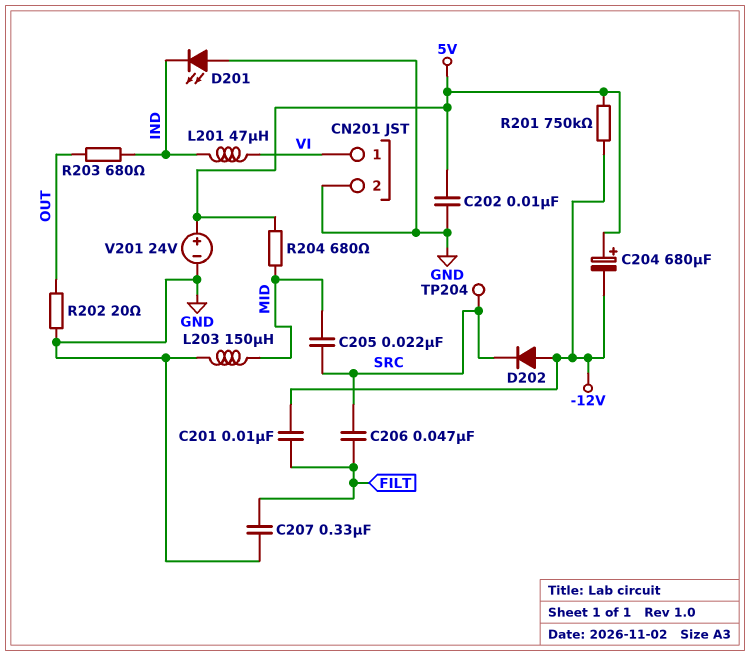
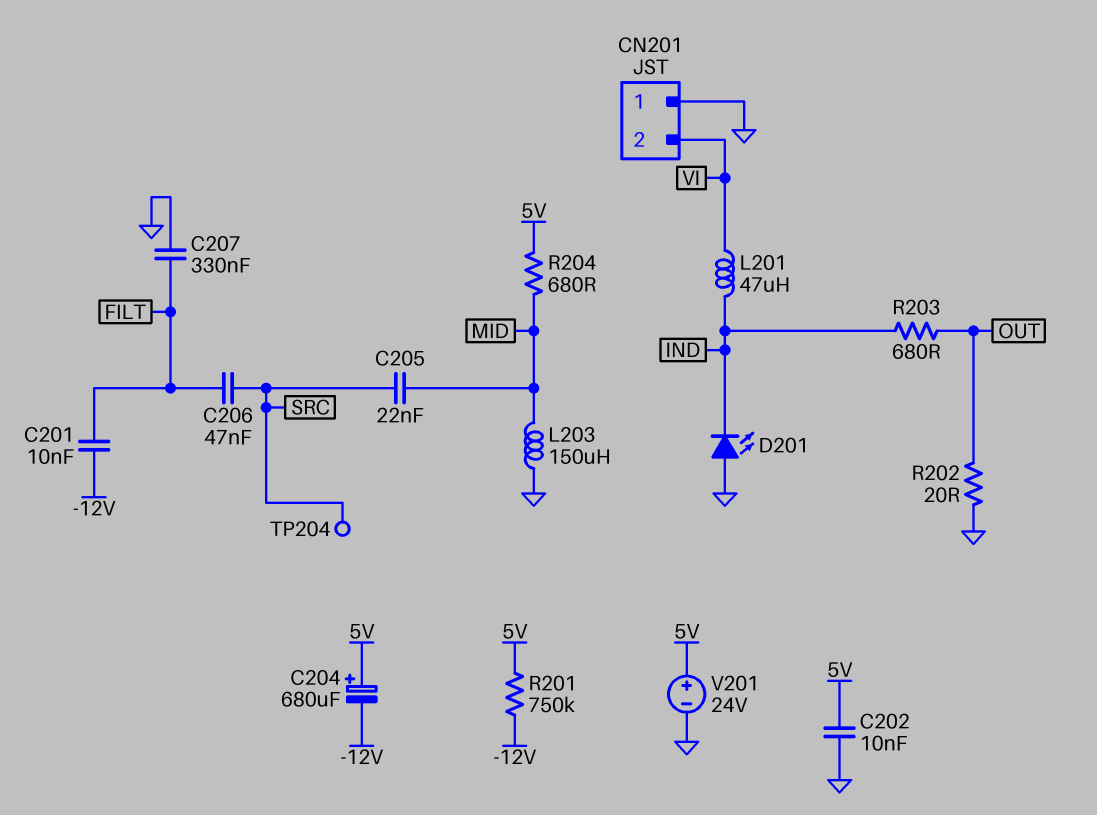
CN201 pin 1: VI -> GND
CN201 pin 2: GND -> VI
D202: diode (A -12V, K SRC) -> none

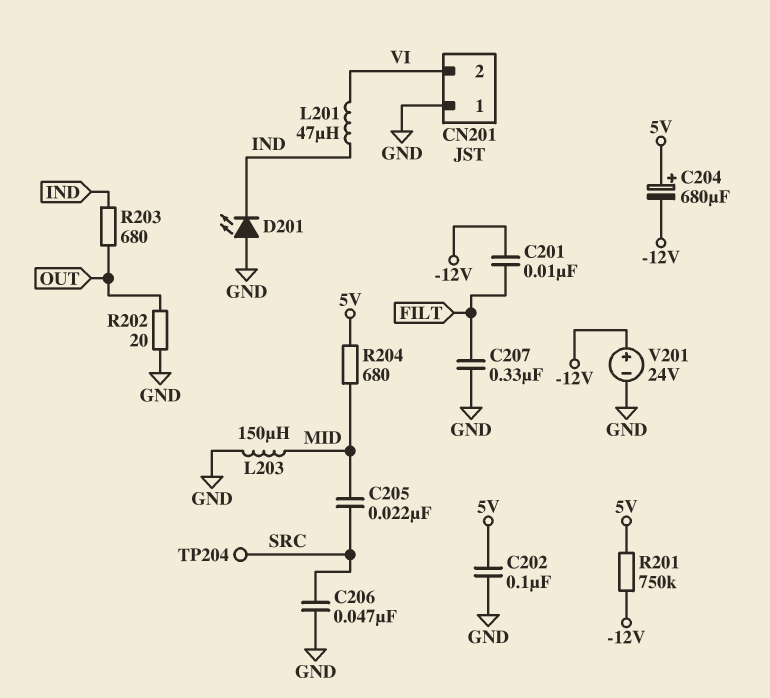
C202: 10nF (5V, GND) -> 100nF (5V, GND)
C206: 47nF (FILT, SRC) -> 47nF (GND, SRC)
V201: 24V (plus 5V, minus GND) -> 24V (plus -12V, minus GND)

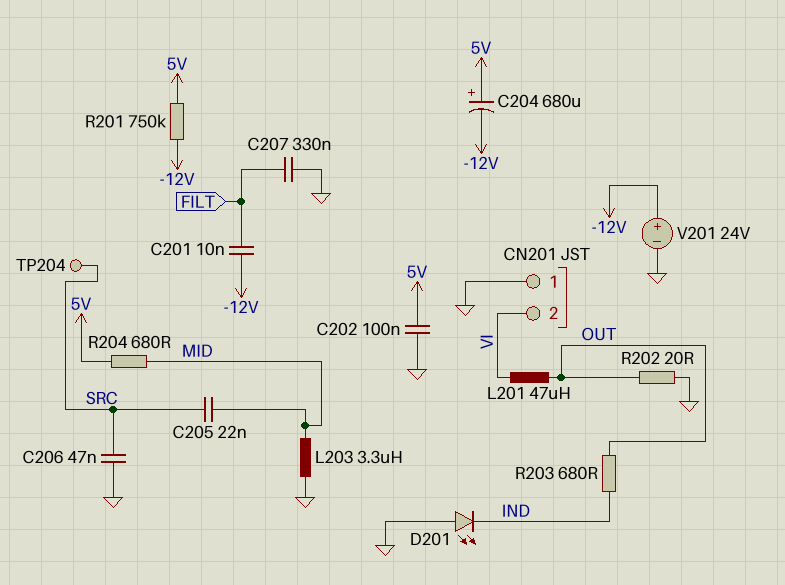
L201: 47uH (IND, VI) -> 47uH (OUT, VI)
L203: 150uH (GND, MID) -> 3.3uH (GND, MID)

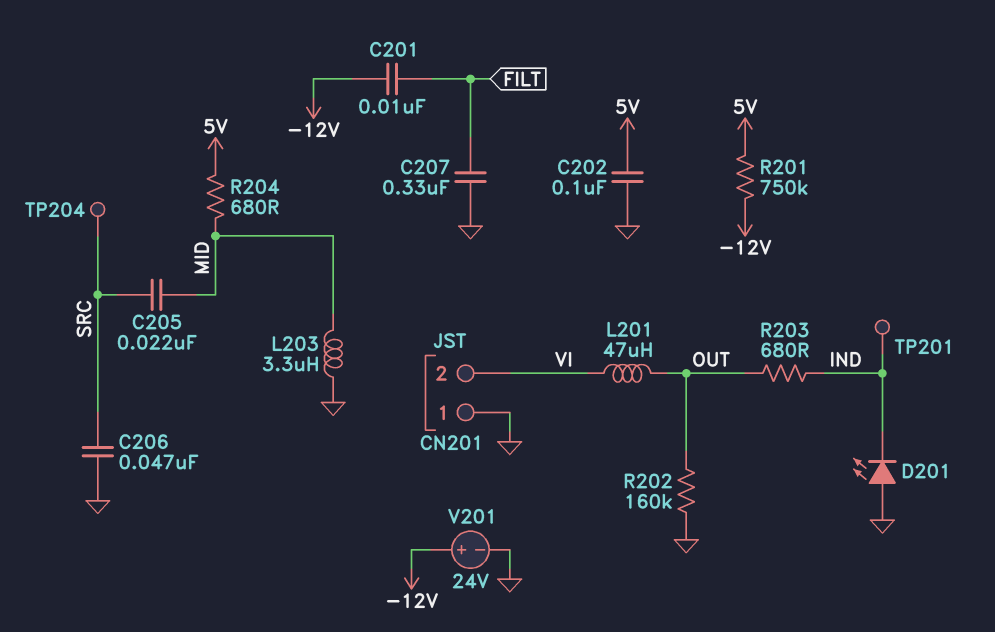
C204: 680uF (plus 5V, minus -12V) -> none
R202: 20 (GND, OUT) -> 160k (GND, OUT)
TP201: none -> test point (IND)

